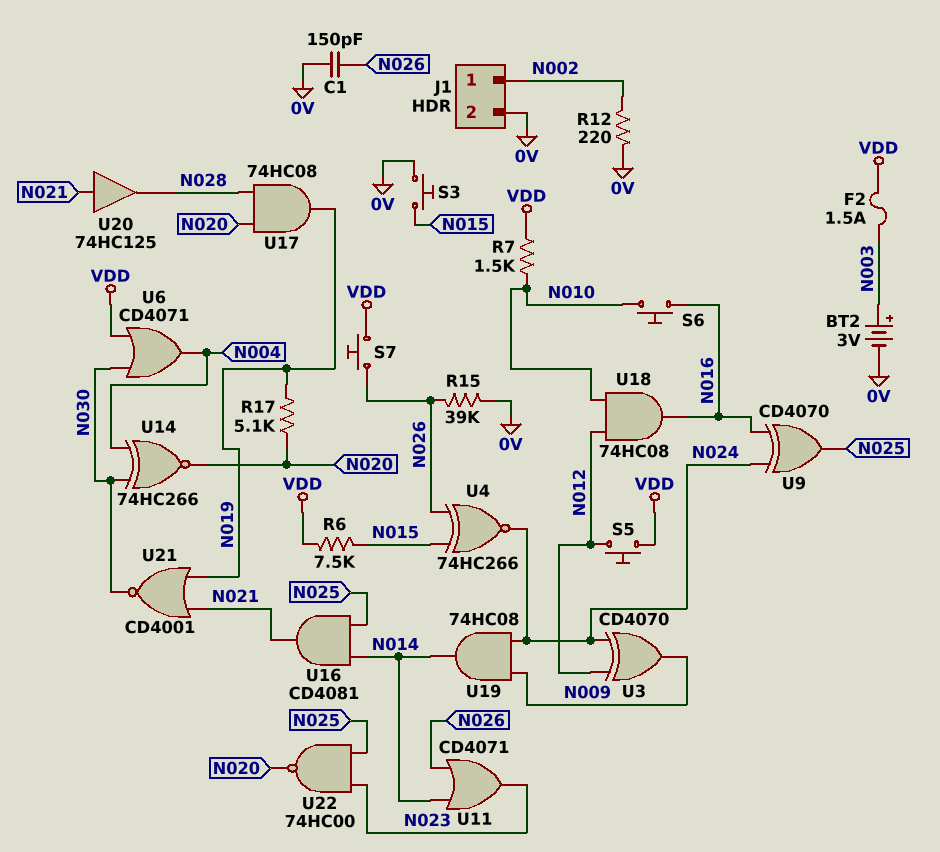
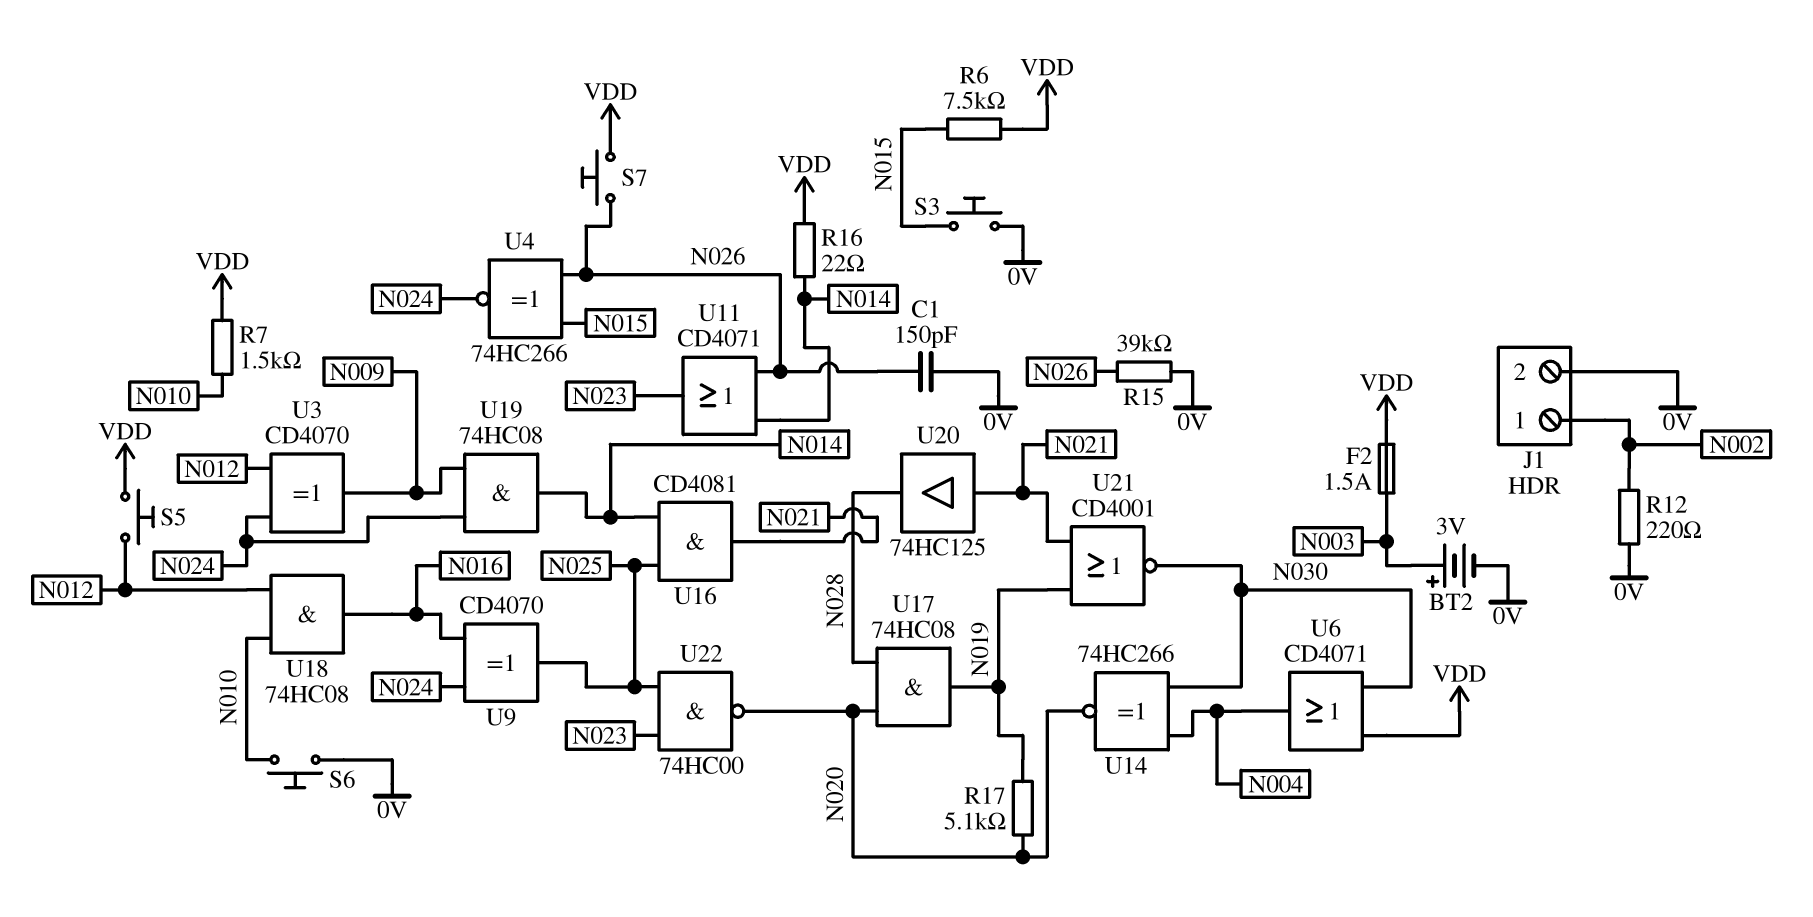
R16: none -> 22 (N014, VDD)
S6: button (N010, N016) -> button (0V, N010)

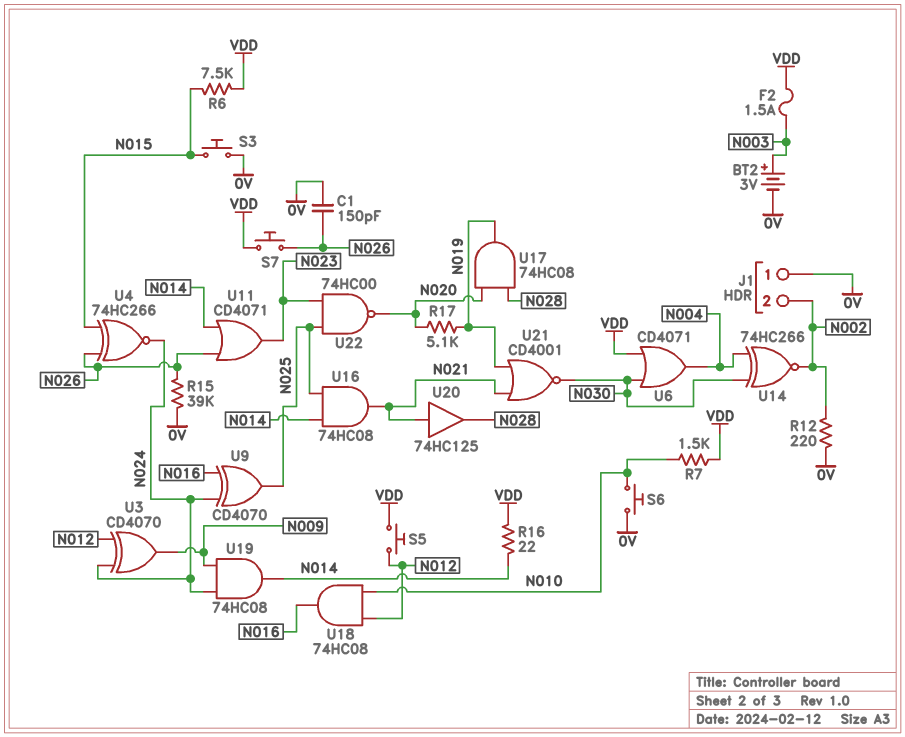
J1 pin 1: N002 -> 0V
J1 pin 2: 0V -> N002
U14: XNOR 74HC266 (in N004, in N030, out N020) -> XNOR 74HC266 (in N004, in N030, out N002)
U16: AND CD4081 (in N014, in N025, out N021) -> AND 74HC08 (in N014, in N025, out N021)

